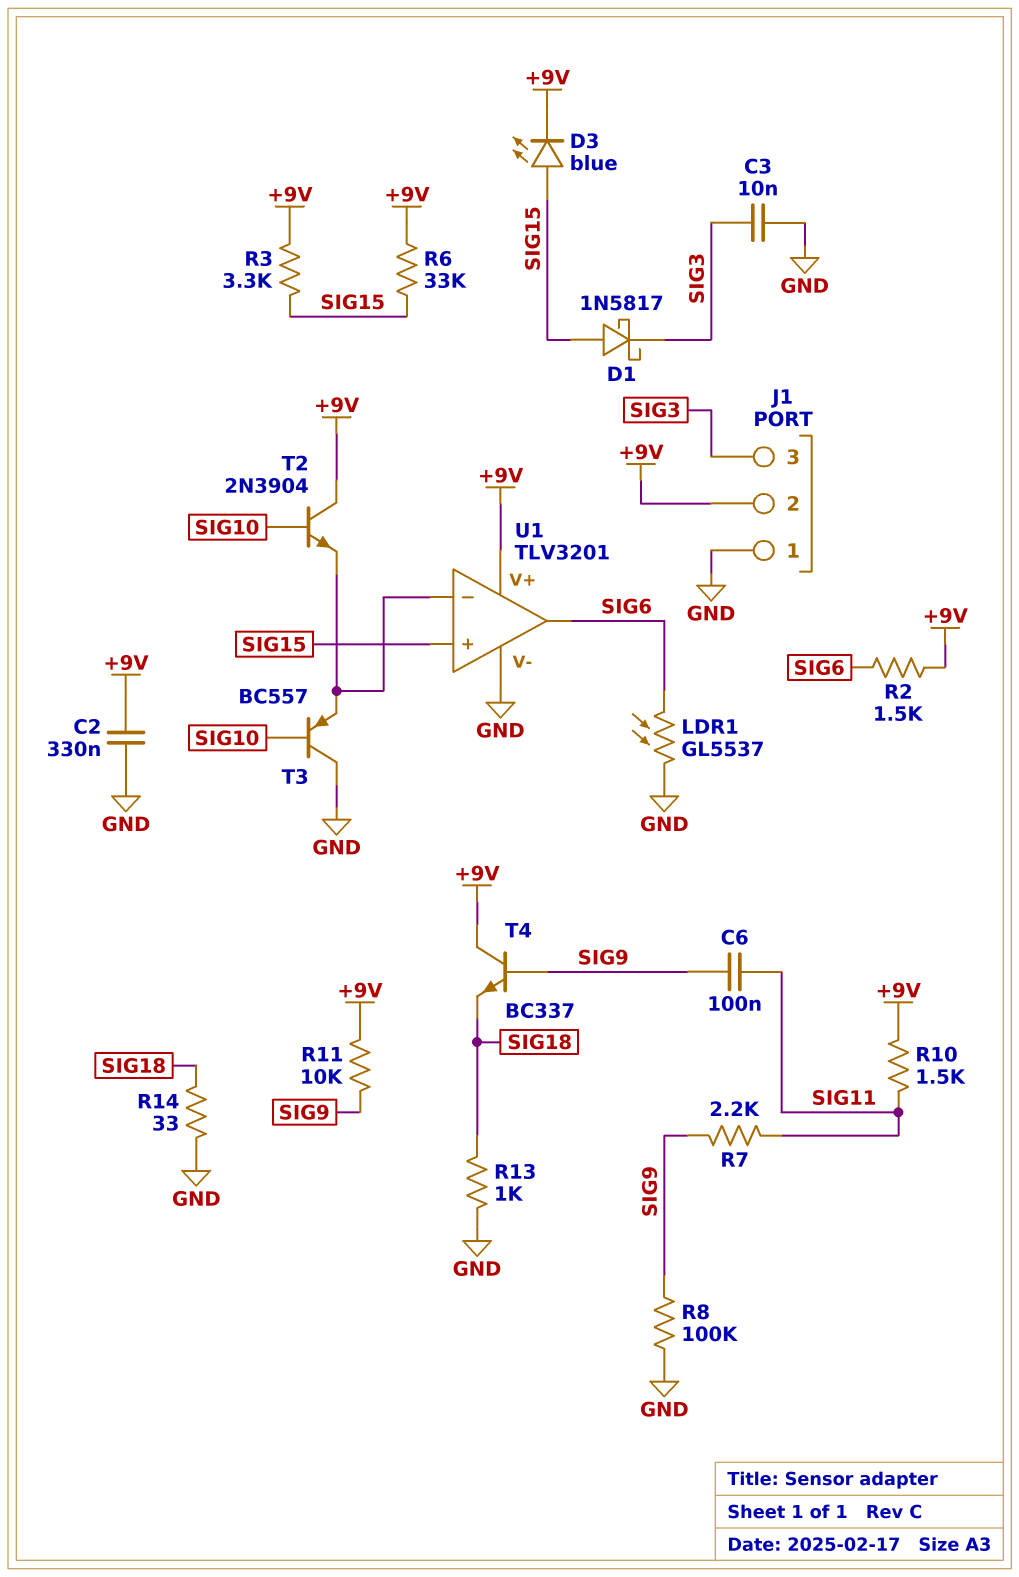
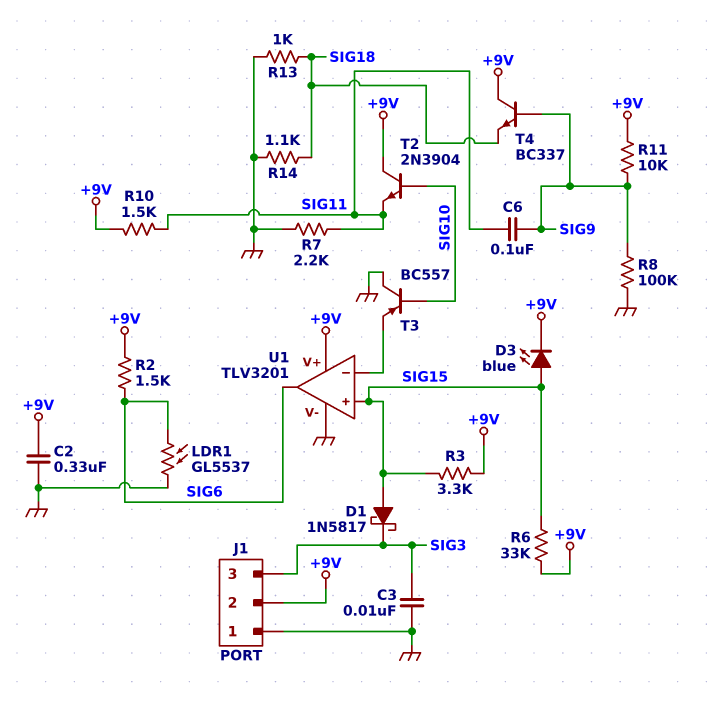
R7: 2.2k (SIG9, SIG11) -> 2.2k (GND, SIG11)
R14: 33 (GND, SIG18) -> 1.1k (GND, SIG18)
T2: NPN 2N3904 (B SIG10, C +9V, E U1/in-) -> NPN 2N3904 (B SIG10, C +9V, E SIG11)

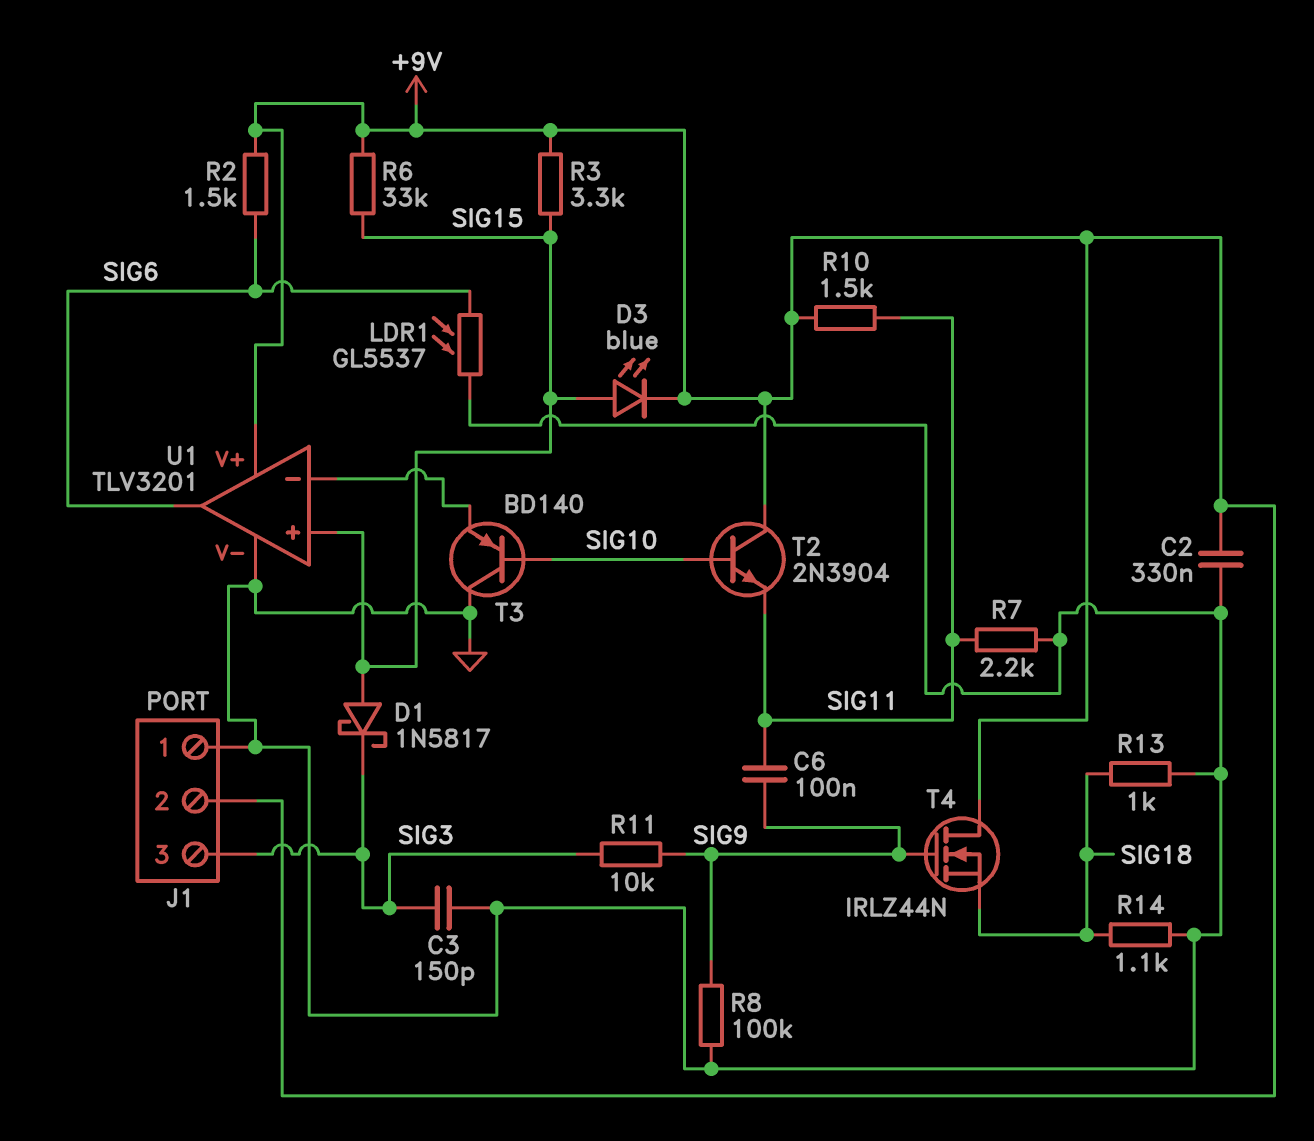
C3: 10nF (GND, SIG3) -> 150pF (GND, SIG3)
R11: 10k (+9V, SIG9) -> 10k (SIG3, SIG9)
T3: PNP BC557 (B SIG10, C GND, E U1/in-) -> PNP BD140 (B SIG10, C GND, E U1/in-)
T4: NPN BC337 (B SIG9, C +9V, E SIG18) -> NMOS IRLZ44N (G SIG9, D +9V, S SIG18)

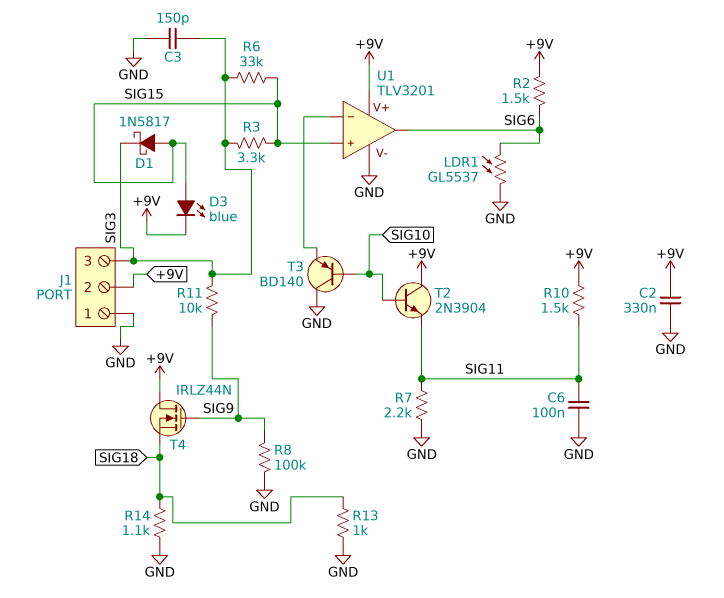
C6: 100nF (SIG9, SIG11) -> 100nF (GND, SIG11)
R3: 3.3k (+9V, SIG15) -> 3.3k (SIG3, SIG15)
R6: 33k (+9V, SIG15) -> 33k (SIG3, SIG15)

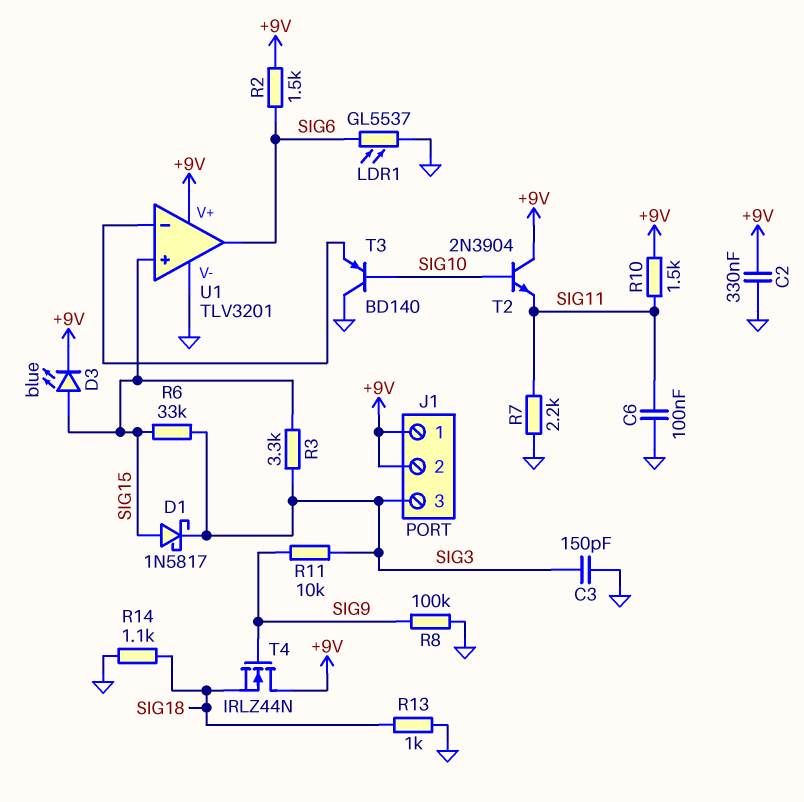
J1 pin 1: GND -> +9V

